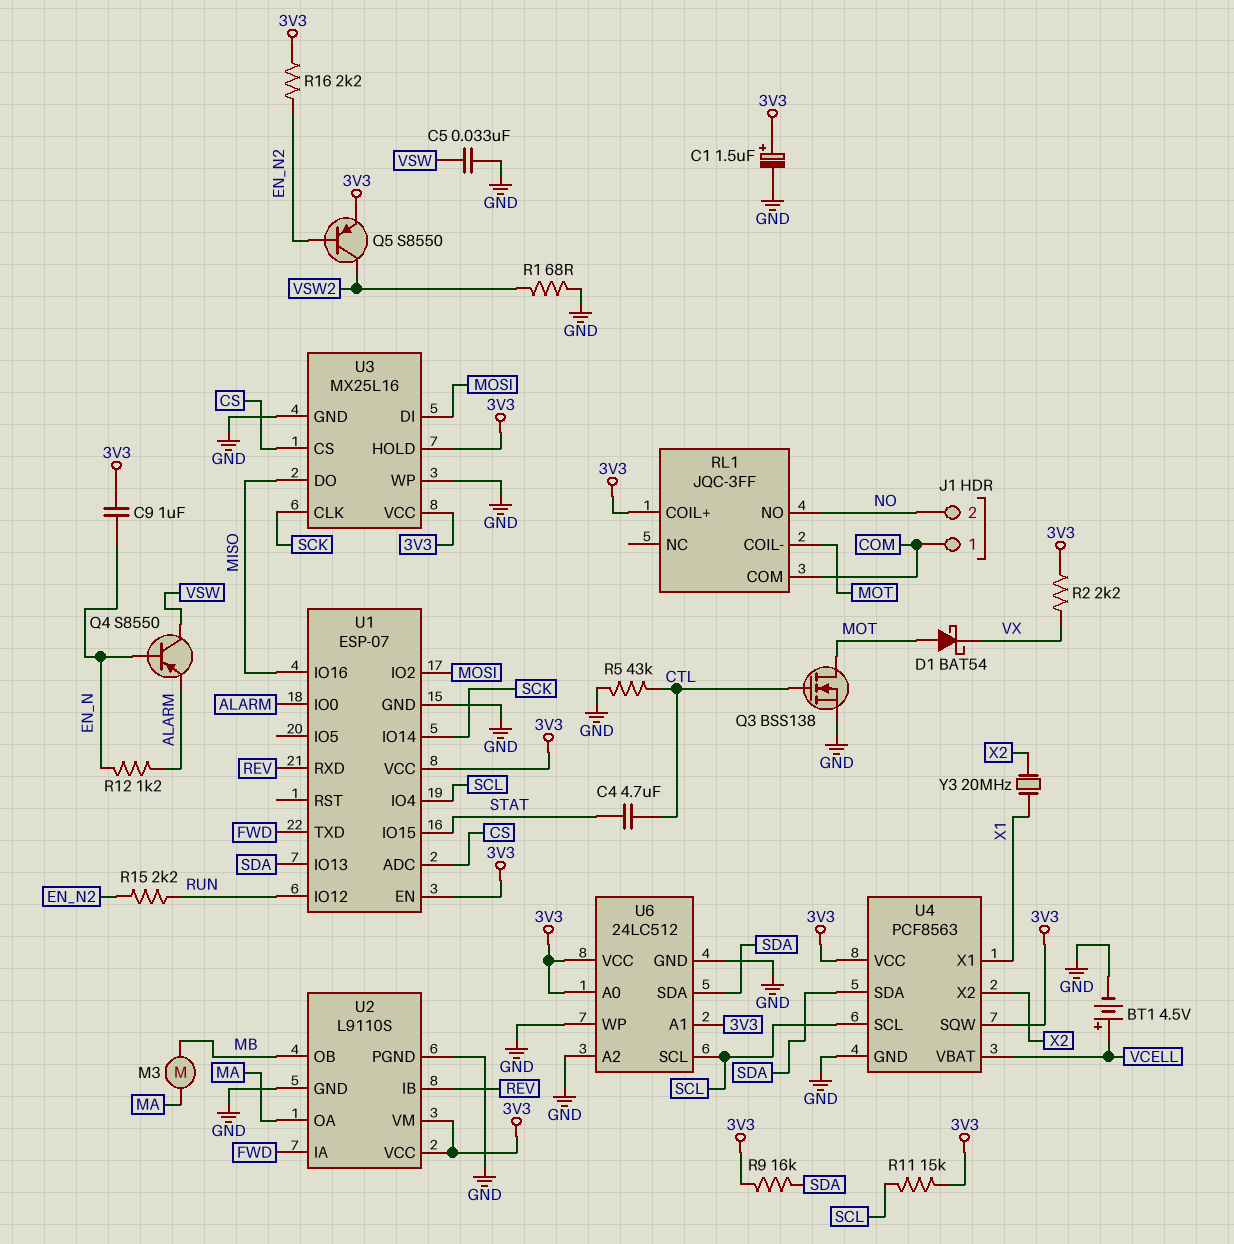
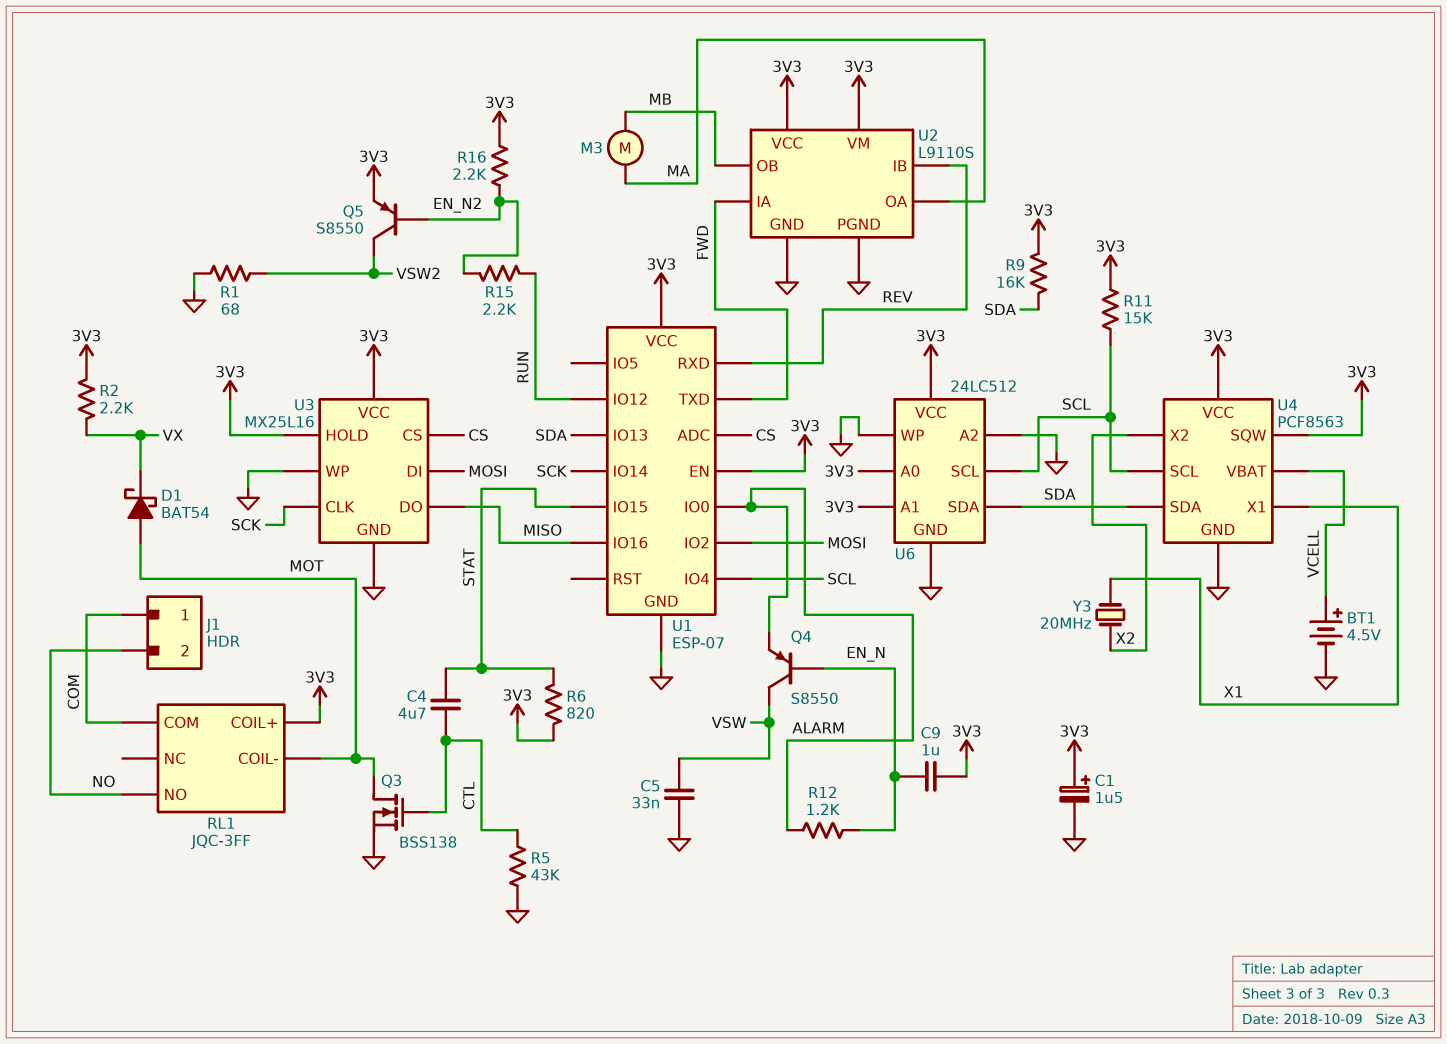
R6: none -> 820 (3V3, STAT)

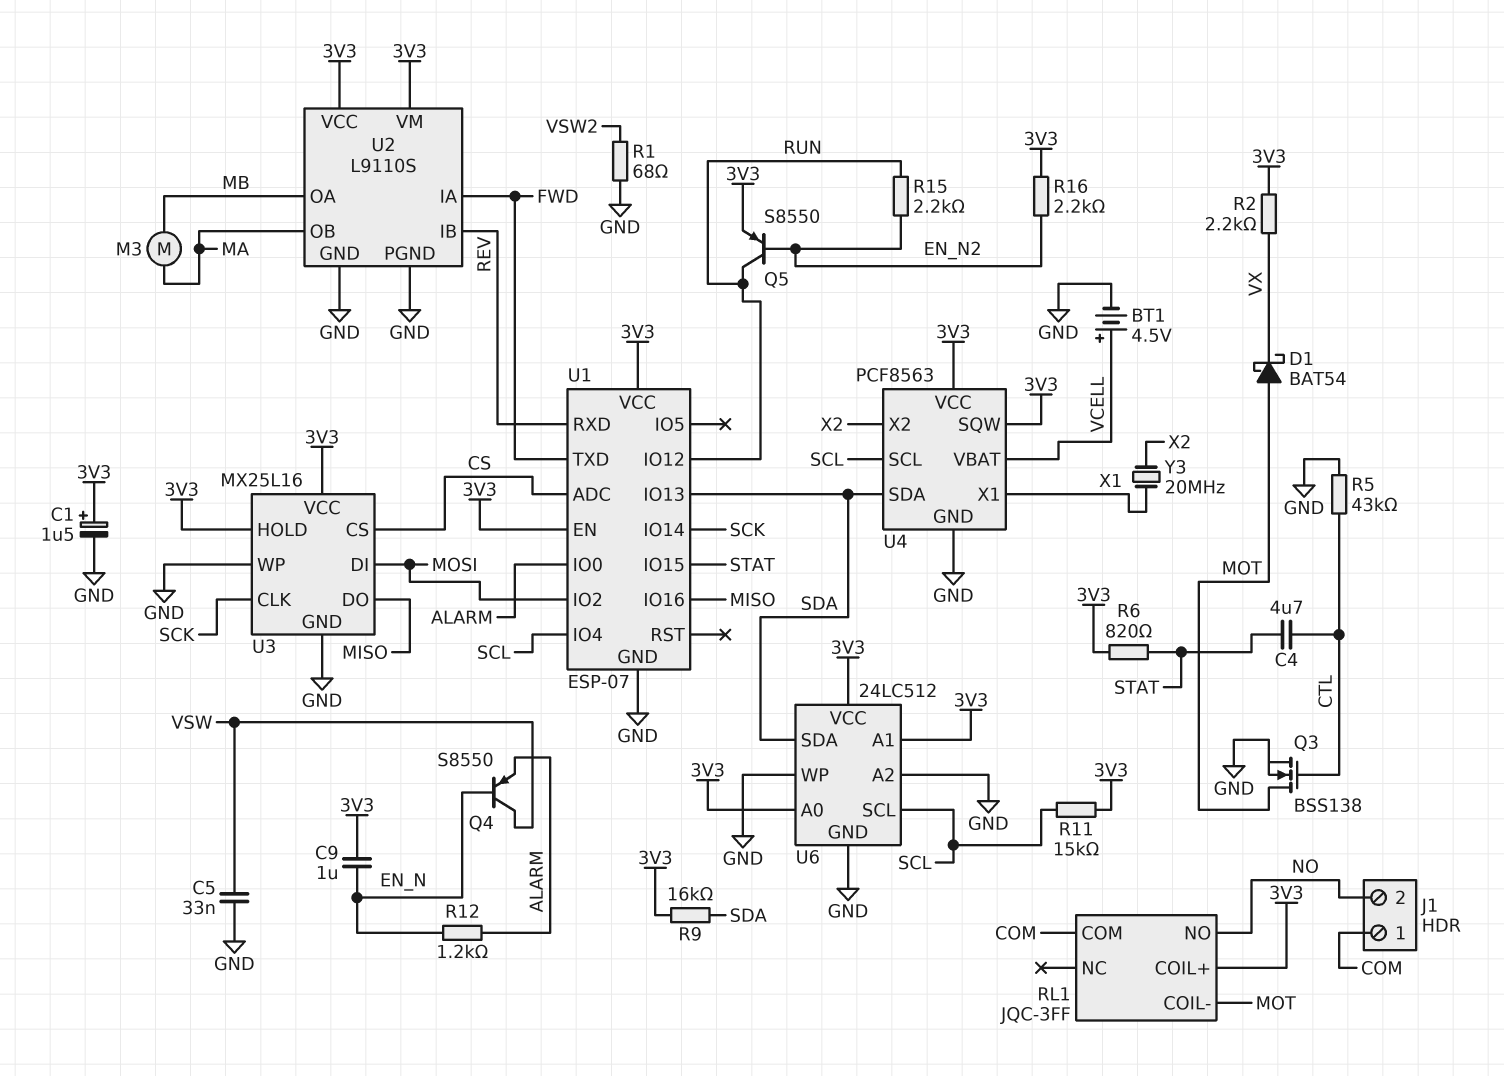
Q5: PNP S8550 (B EN_N2, C VSW2, E 3V3) -> PNP S8550 (B EN_N2, C RUN, E 3V3)
U2 pin OA: MA -> MB
U2 pin OB: MB -> MA

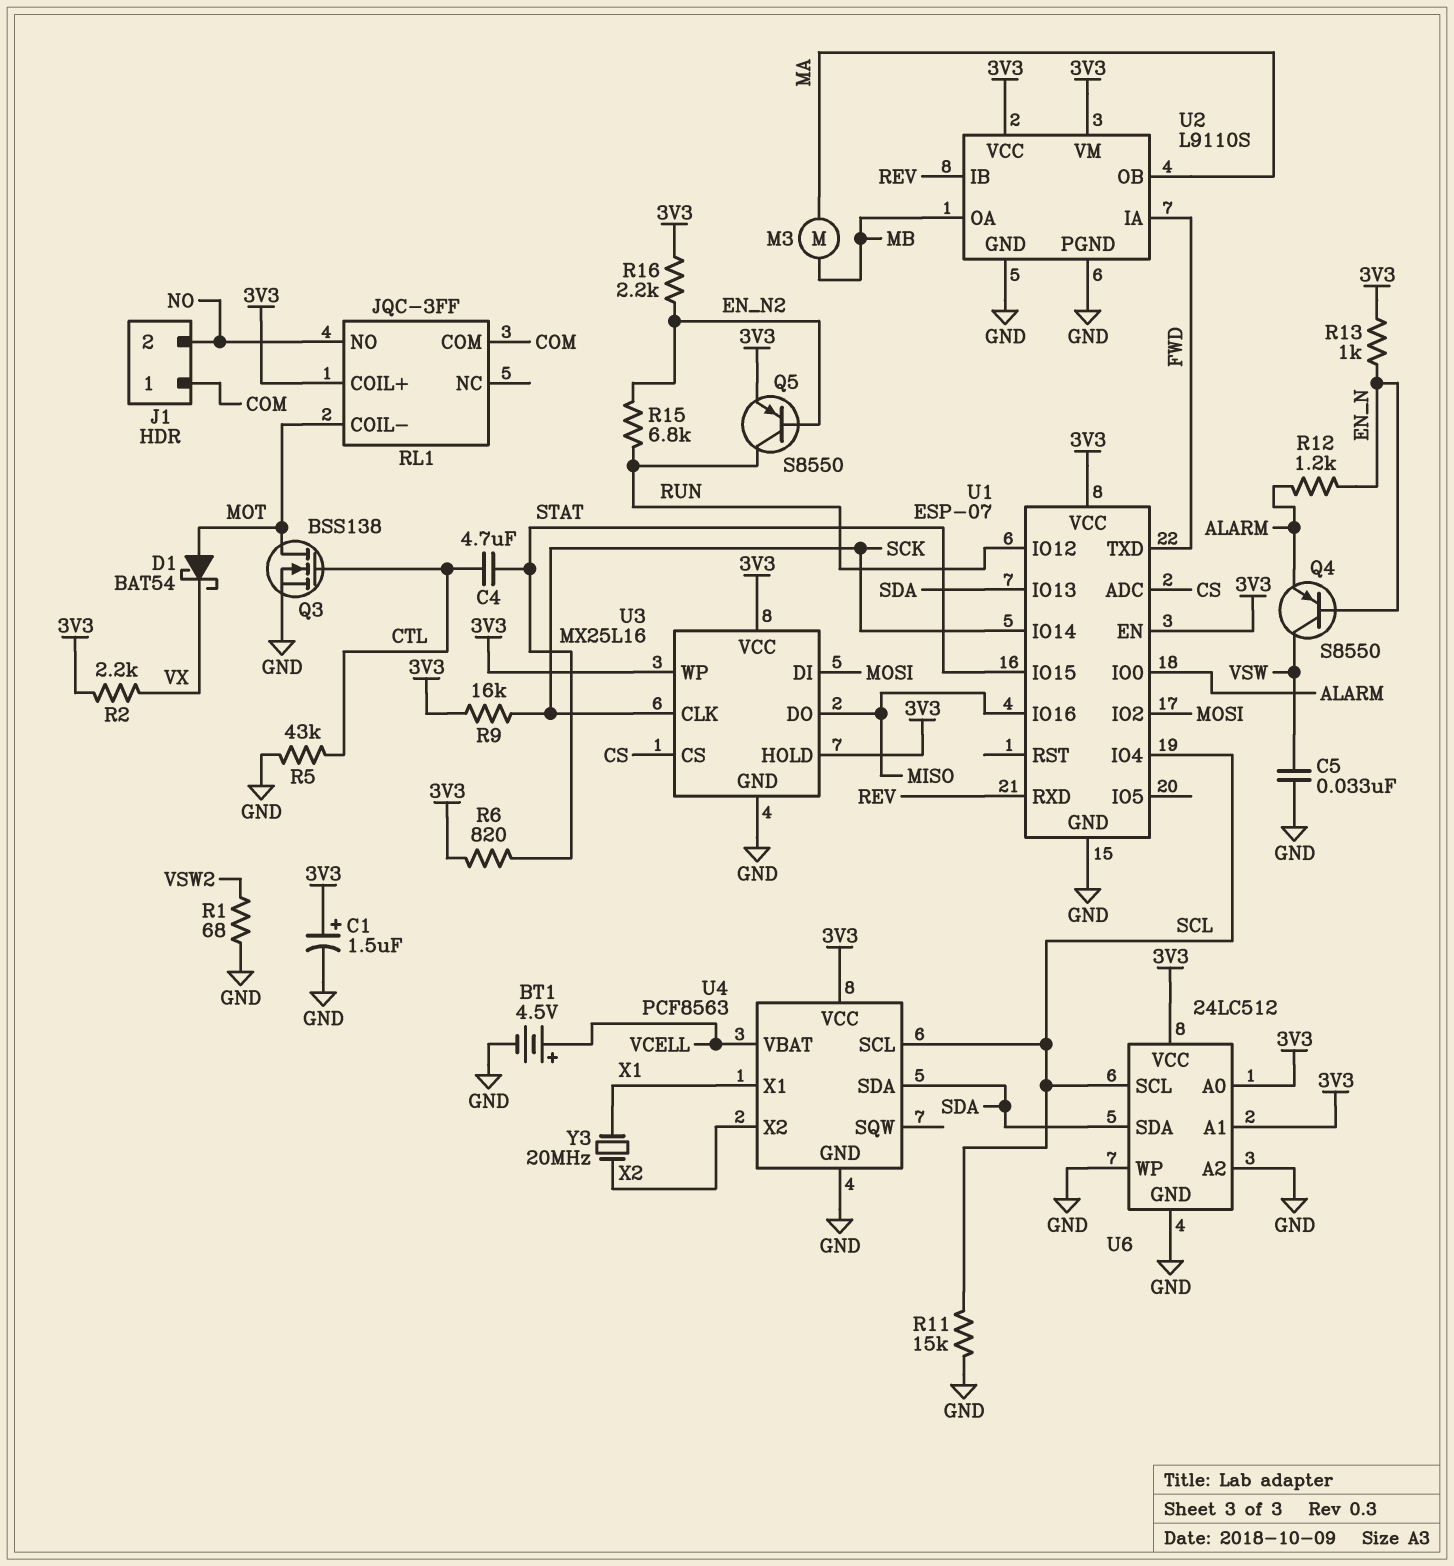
C9: 1uF (3V3, EN_N) -> none
R9: 16k (3V3, SDA) -> 16k (3V3, SCK)
R11: 15k (3V3, SCL) -> 15k (GND, SCL)
R13: none -> 1k (3V3, EN_N)
R15: 2.2k (EN_N2, RUN) -> 6.8k (EN_N2, RUN)
U3 pin WP: GND -> 3V3
U4 pin SQW: 3V3 -> none

